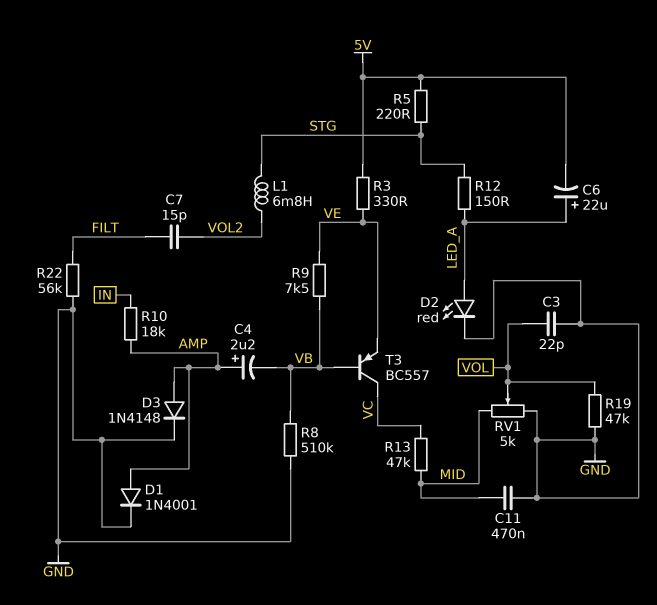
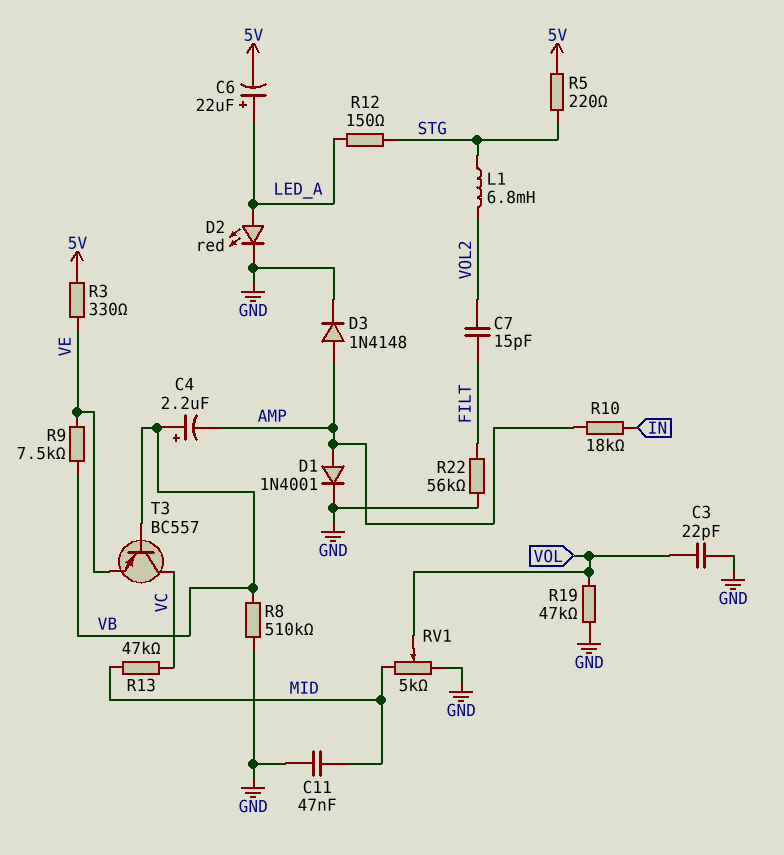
C4: 2.2uF (plus AMP, minus VB) -> 2.2uF (plus VB, minus AMP)
C11: 470nF (GND, MID) -> 47nF (GND, MID)

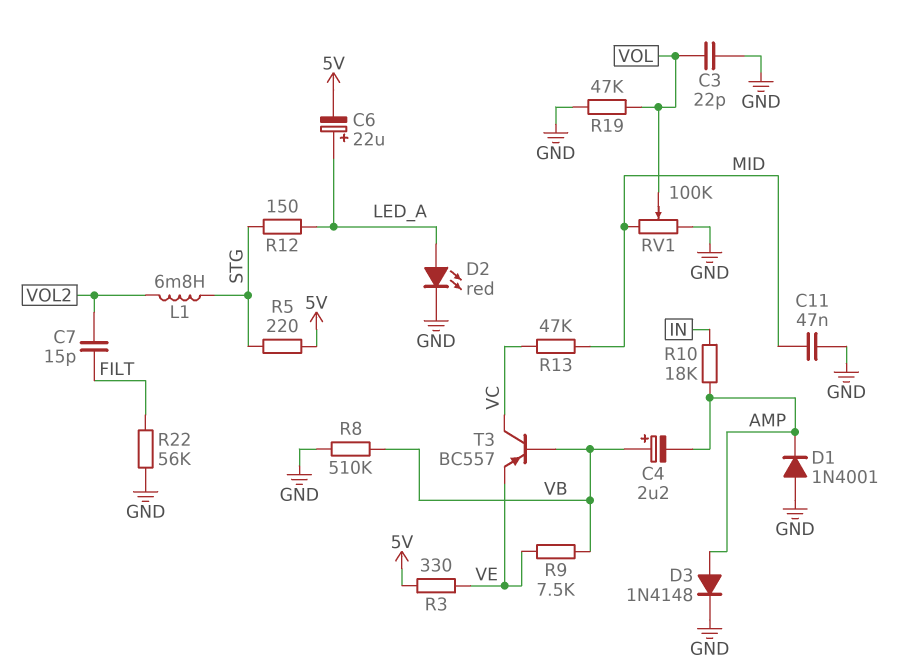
D1: diode 1N4001 (A AMP, K GND) -> diode 1N4001 (A GND, K AMP)
RV1: 5k (GND, MID, wiper VOL) -> 100k (GND, MID, wiper VOL)

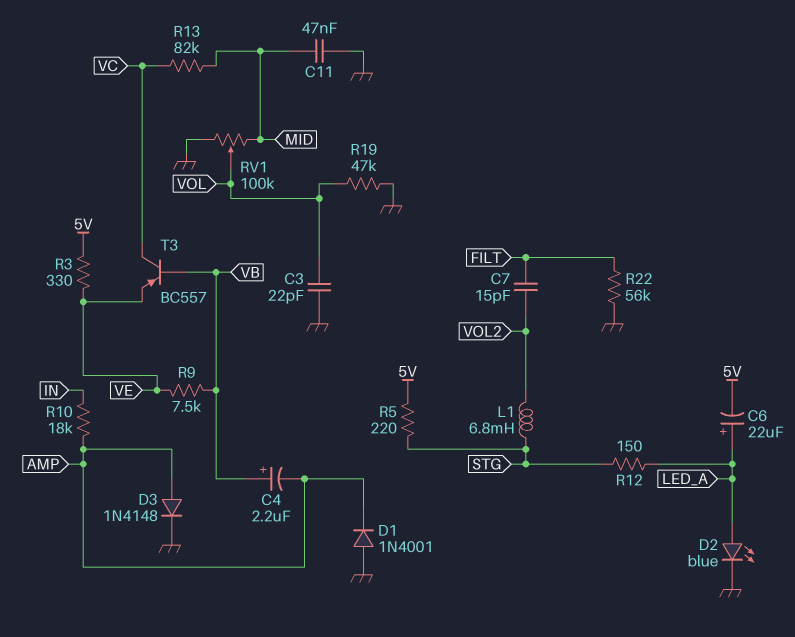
D2: LED red (A LED_A, K GND) -> LED blue (A LED_A, K GND)
R8: 510k (GND, VB) -> none
R13: 47k (MID, VC) -> 82k (MID, VC)

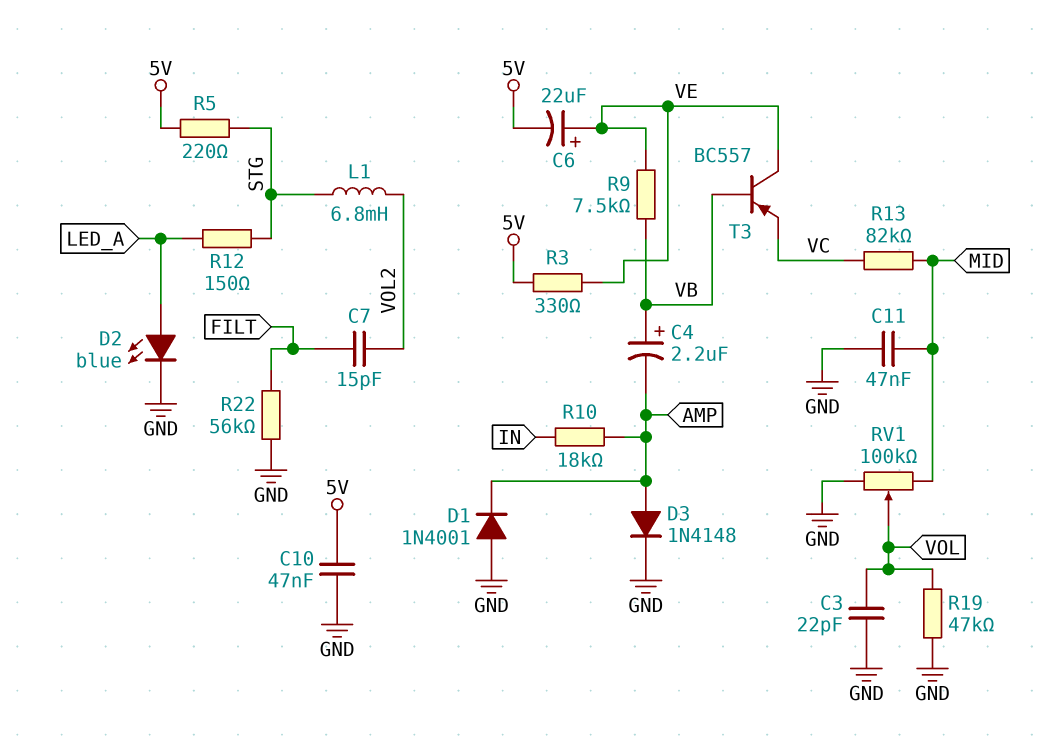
C6: 22uF (plus LED_A, minus 5V) -> 22uF (plus VE, minus 5V)
C10: none -> 47nF (5V, GND)
T3: PNP BC557 (B VB, C VC, E VE) -> PNP BC557 (B VB, C VE, E VC)

